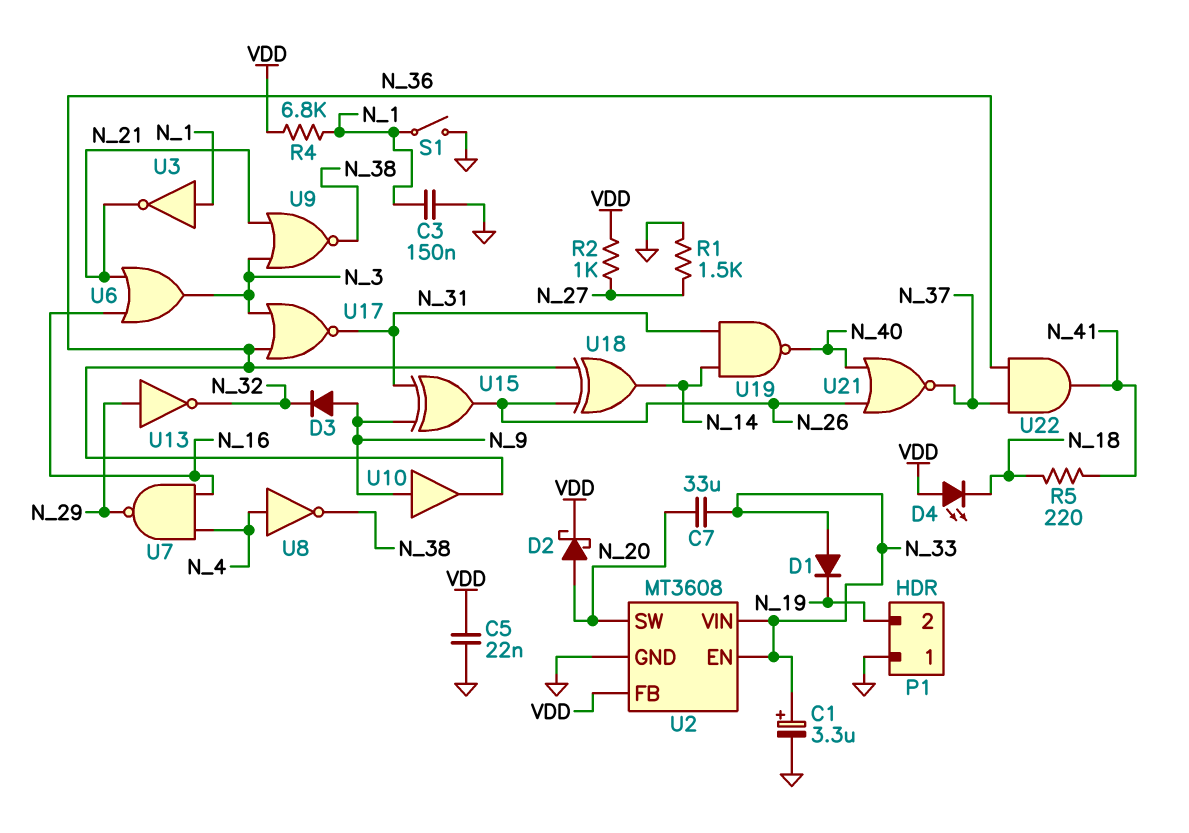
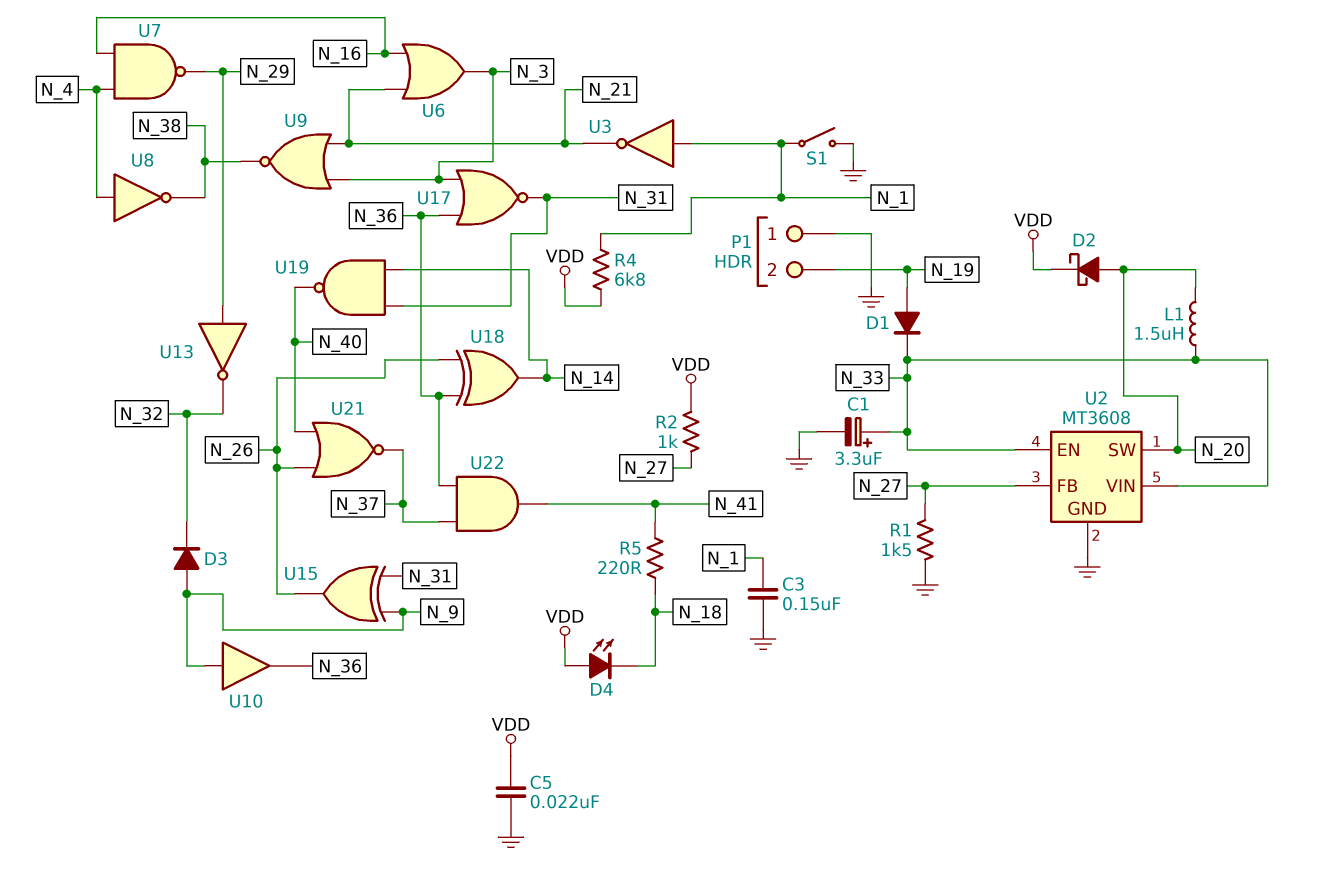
C7: 33uF (N_20, N_33) -> none
D1: diode (A N_33, K N_19) -> diode (A N_19, K N_33)
L1: none -> 1.5uH (N_20, N_33)
U2 pin FB: VDD -> N_27

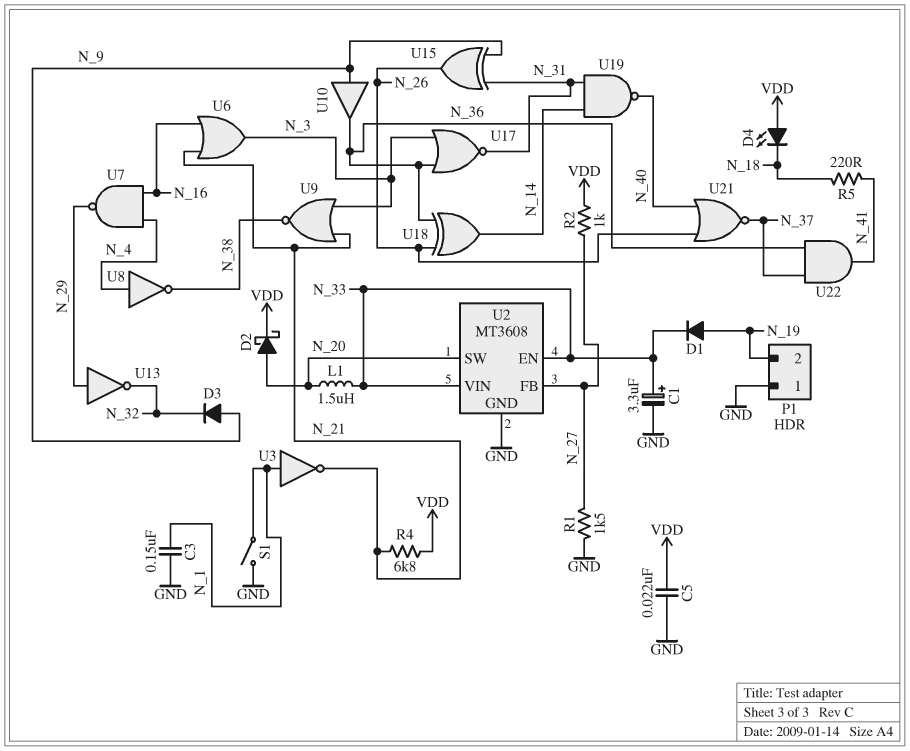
R4: 6.8k (N_1, VDD) -> 6.8k (N_21, VDD)

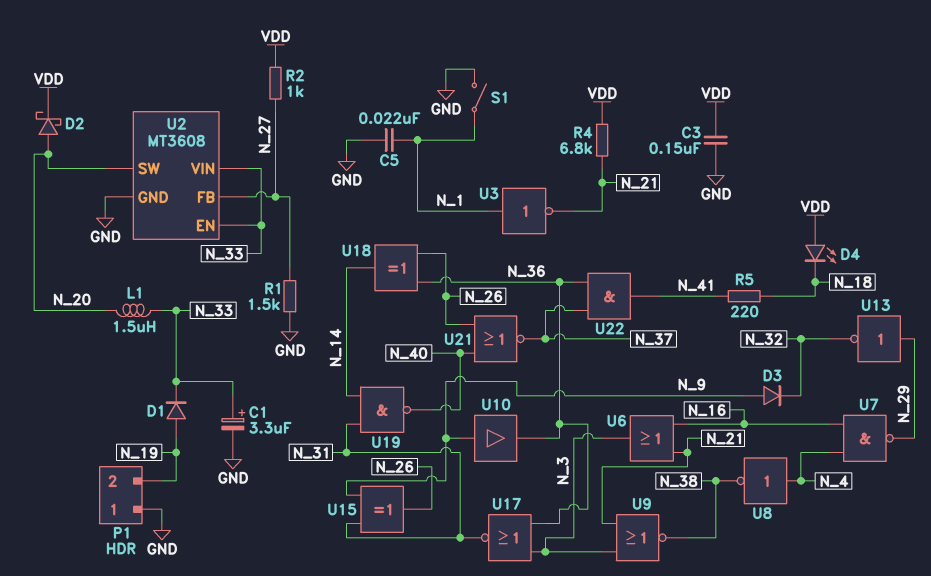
C3: 150nF (GND, N_1) -> 150nF (GND, VDD)
C5: 22nF (GND, VDD) -> 22nF (GND, N_1)

